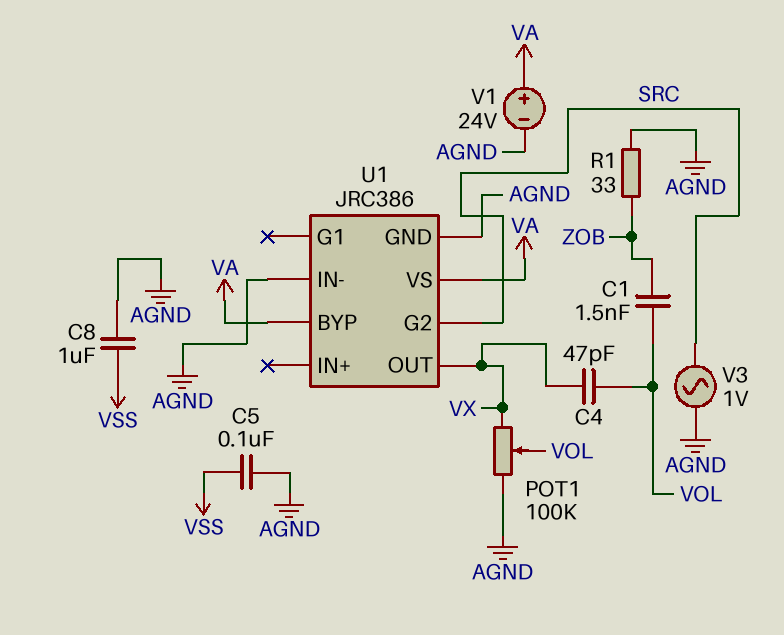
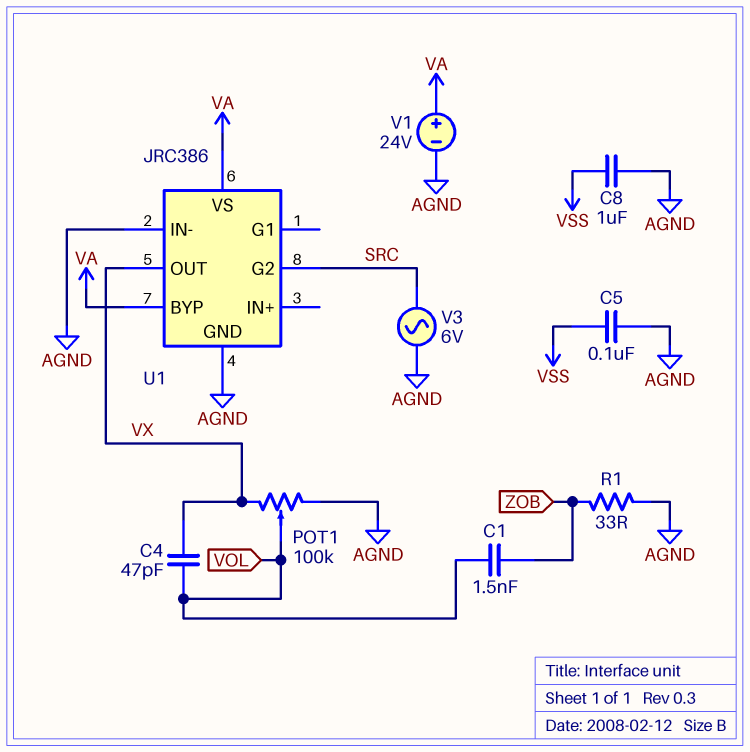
V3: AC 1V (AGND, SRC) -> AC 6V (AGND, SRC)

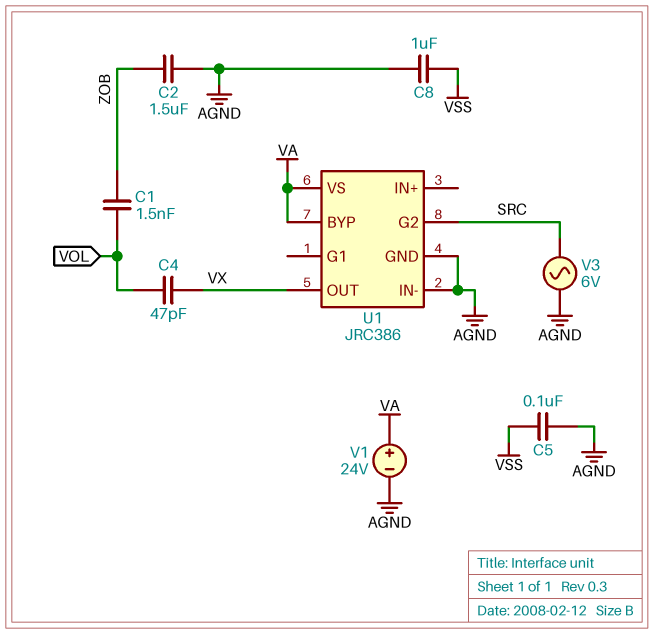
C2: none -> 1.5uF (AGND, ZOB)
POT1: 100k (AGND, VX, wiper VOL) -> none
R1: 33 (AGND, ZOB) -> none

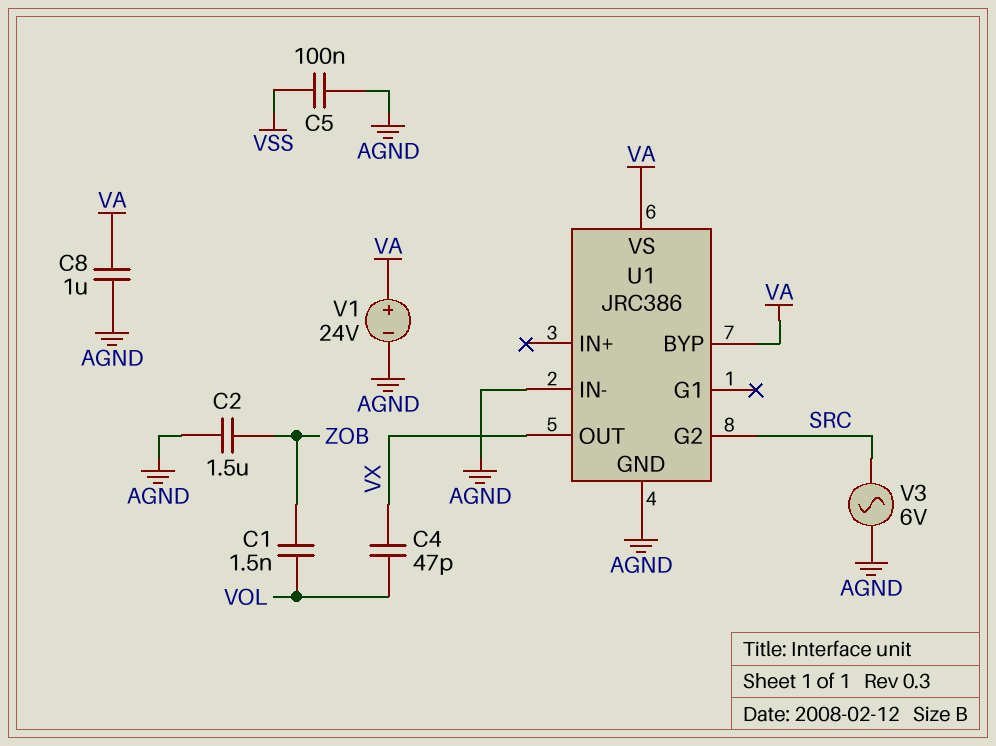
C8: 1uF (AGND, VSS) -> 1uF (AGND, VA)

